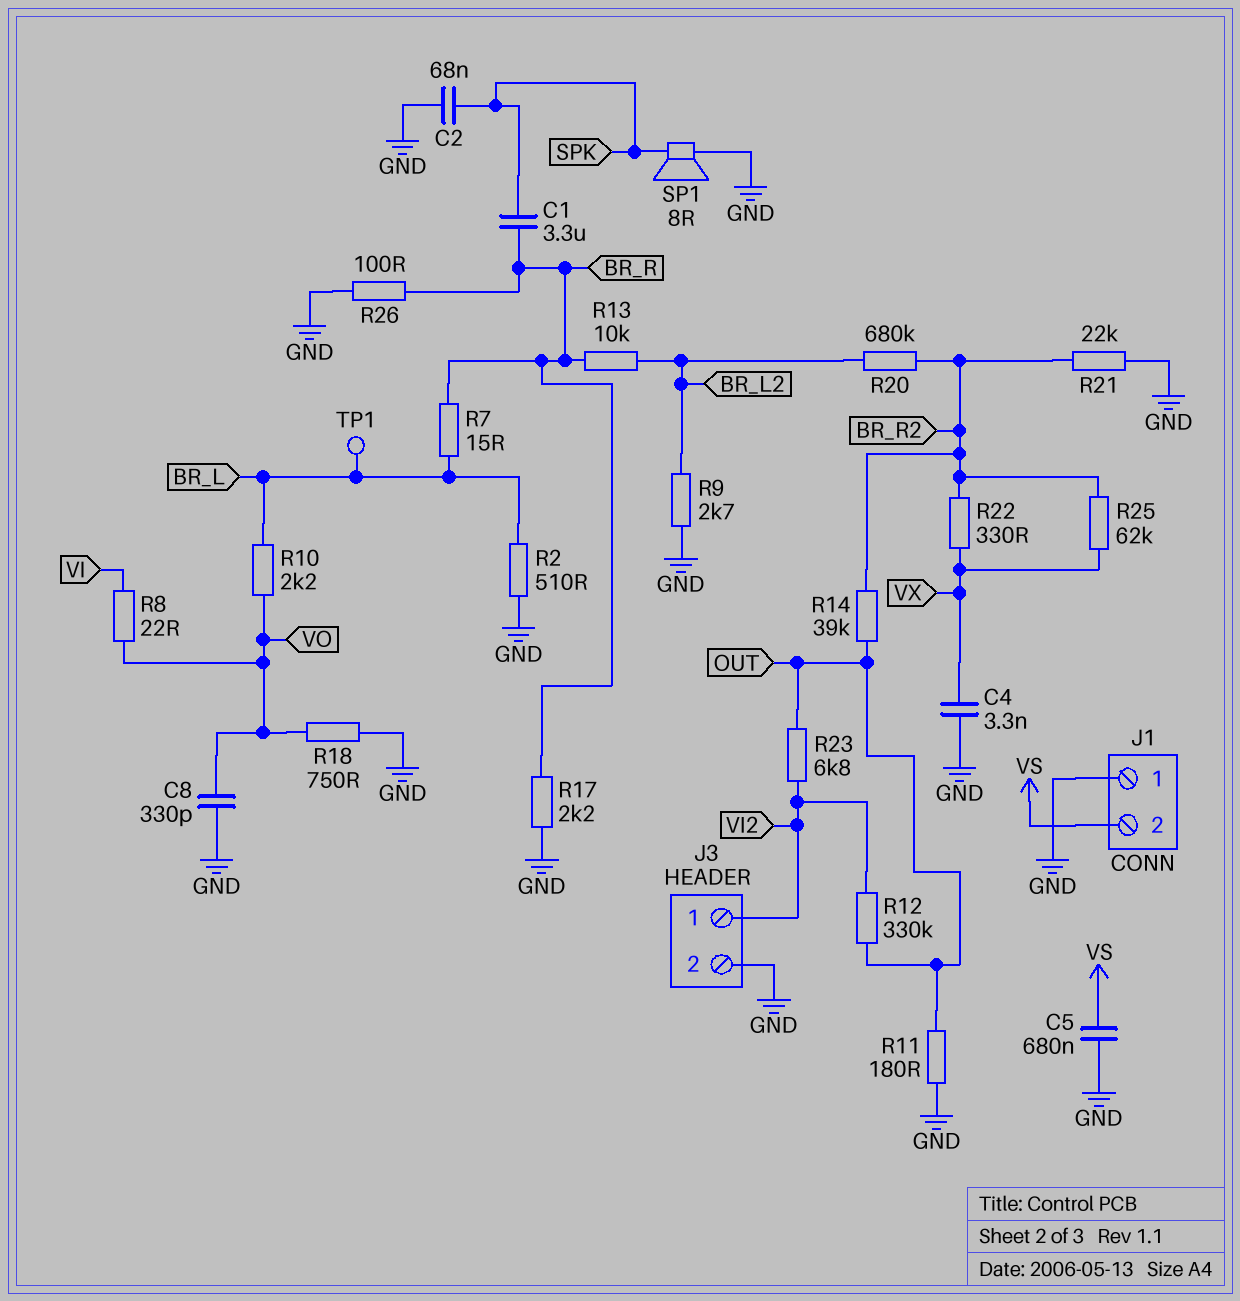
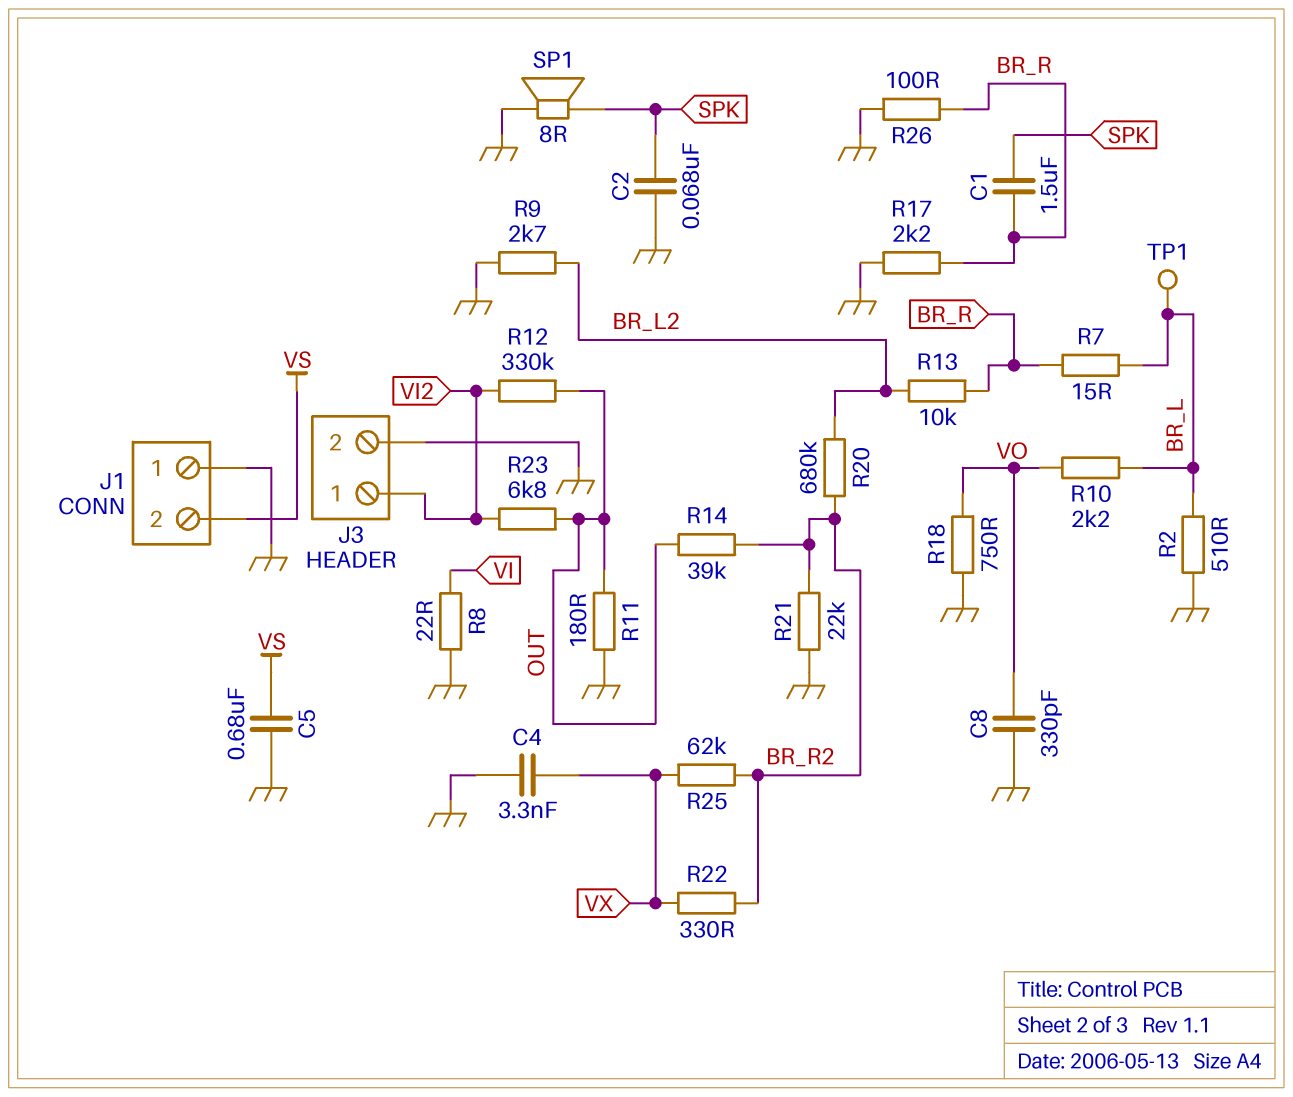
C1: 3.3uF (BR_R, SPK) -> 1.5uF (BR_R, SPK)
R8: 22 (VI, VO) -> 22 (GND, VI)

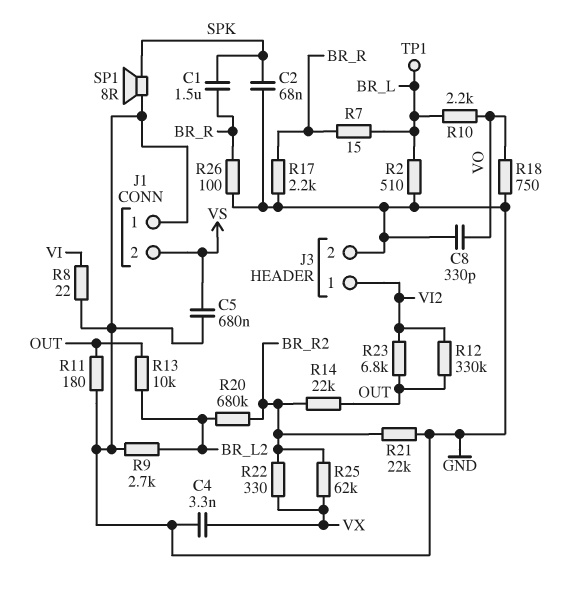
R13: 10k (BR_L2, BR_R) -> 10k (BR_L2, OUT)
R14: 39k (BR_R2, OUT) -> 22k (BR_R2, OUT)

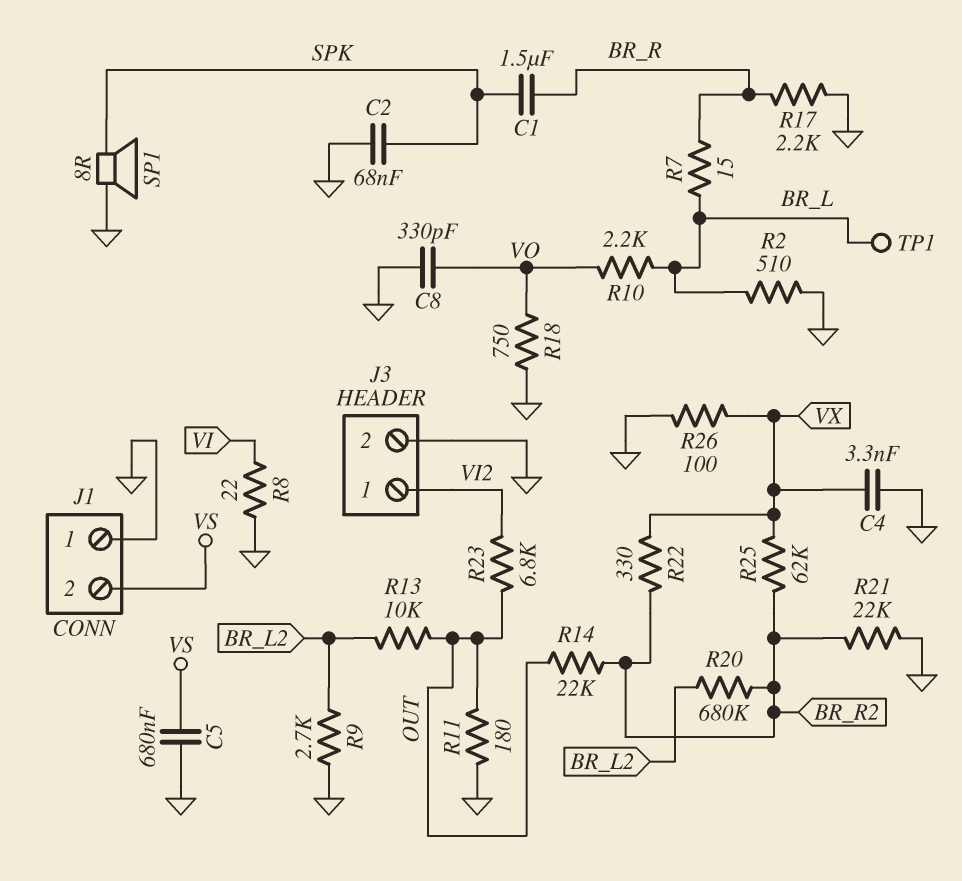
R12: 330k (OUT, VI2) -> none
R26: 100 (BR_R, GND) -> 100 (GND, VX)

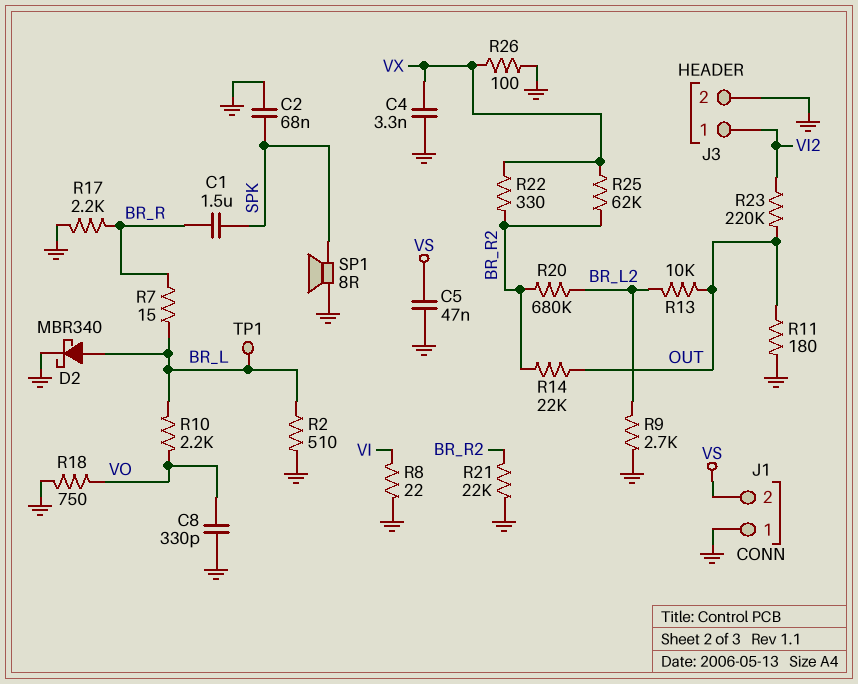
C5: 680nF (GND, VS) -> 47nF (GND, VS)
D2: none -> schottky MBR340 (A BR_L, K GND)
R23: 6.8k (OUT, VI2) -> 220k (OUT, VI2)

